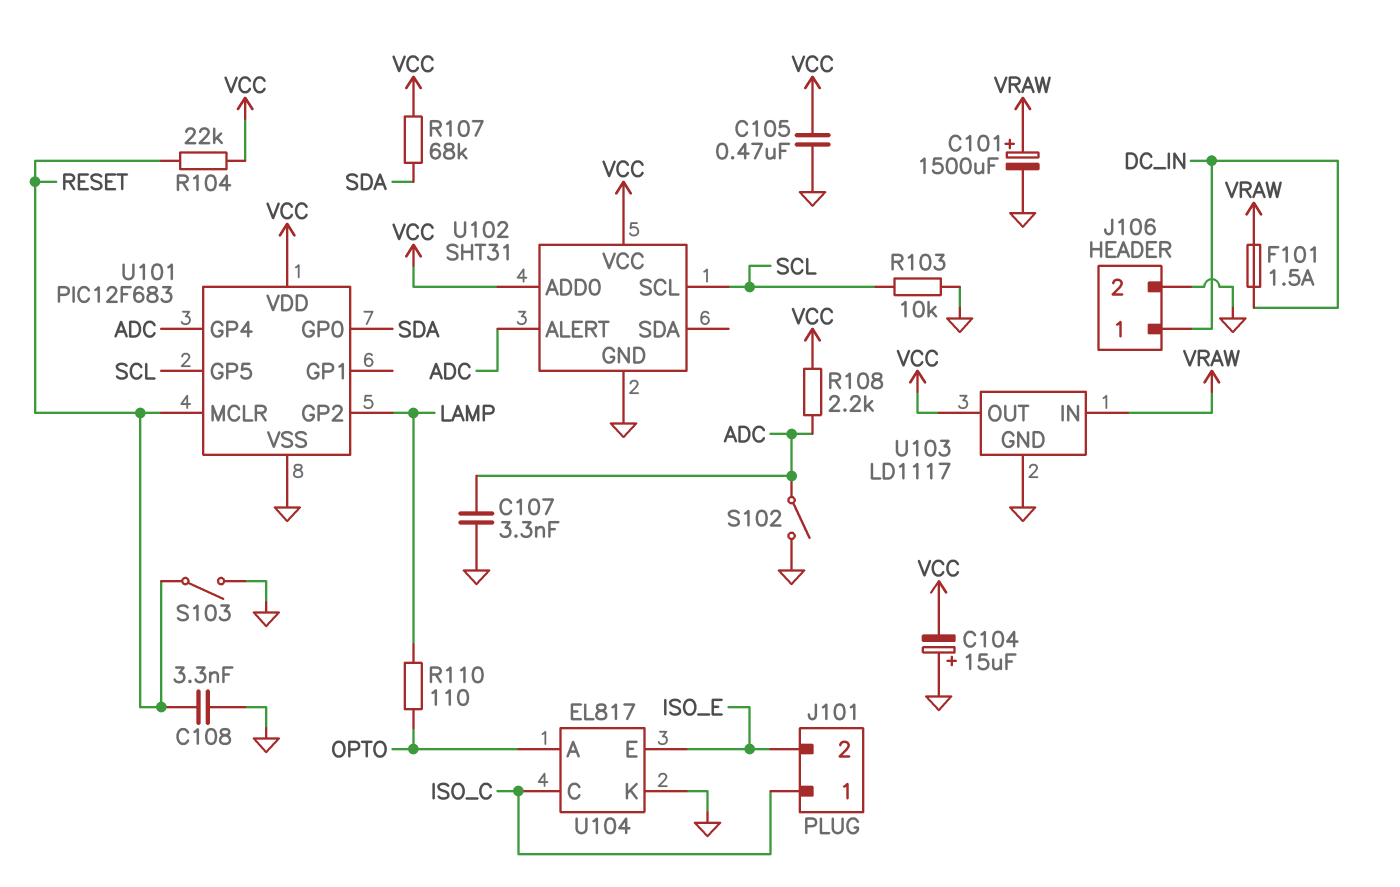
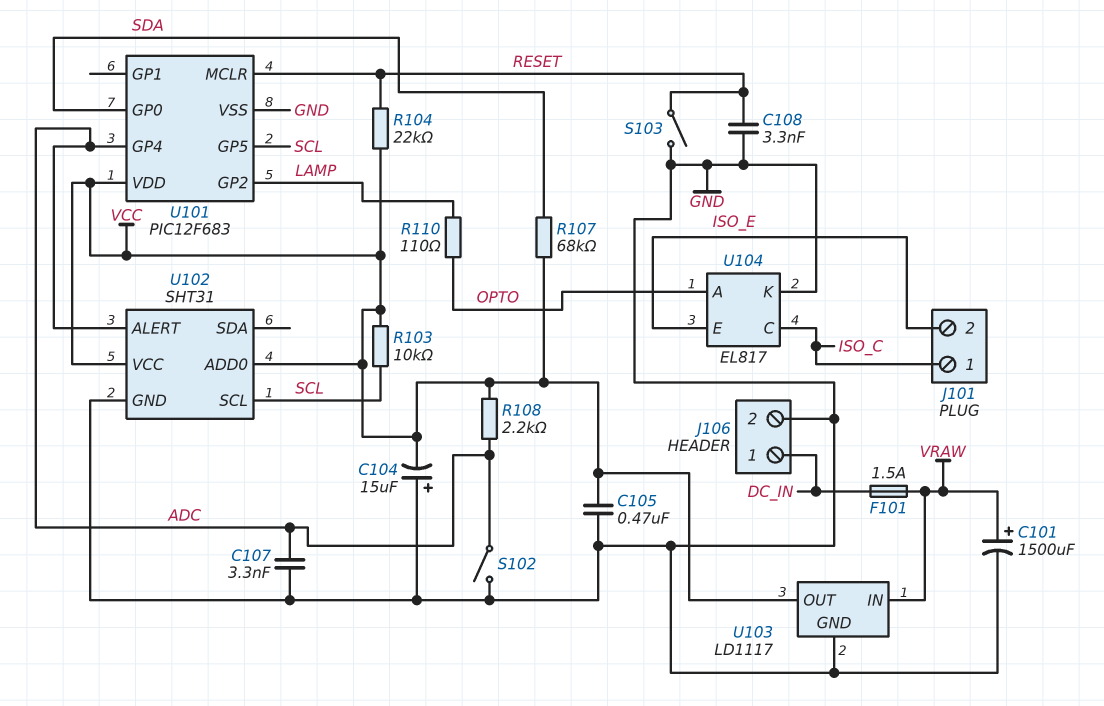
R103: 10k (GND, SCL) -> 10k (SCL, VCC)

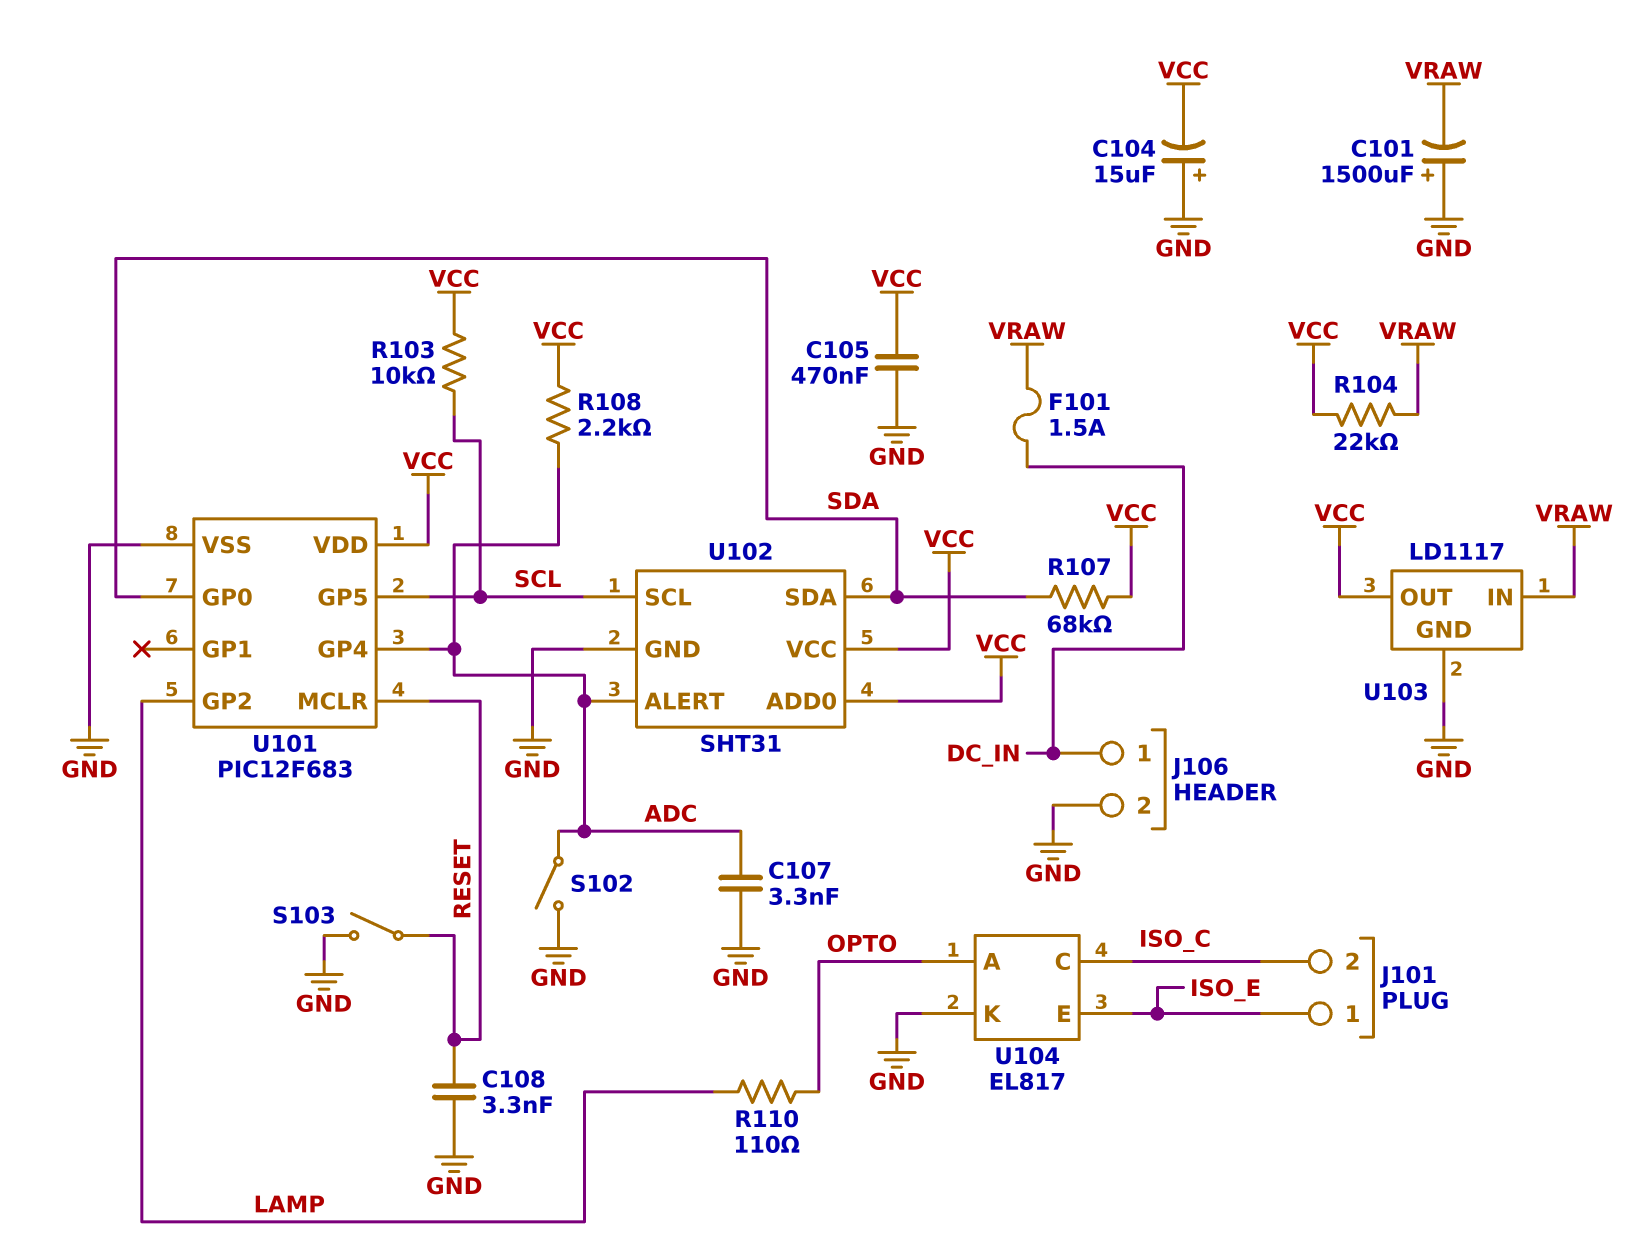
C101: 1500uF (plus VRAW, minus GND) -> 1500uF (plus GND, minus VRAW)
J101 pin 1: ISO_C -> ISO_E
J101 pin 2: ISO_E -> ISO_C
R104: 22k (RESET, VCC) -> 22k (VCC, VRAW)
U102 pin SDA: none -> SDA

